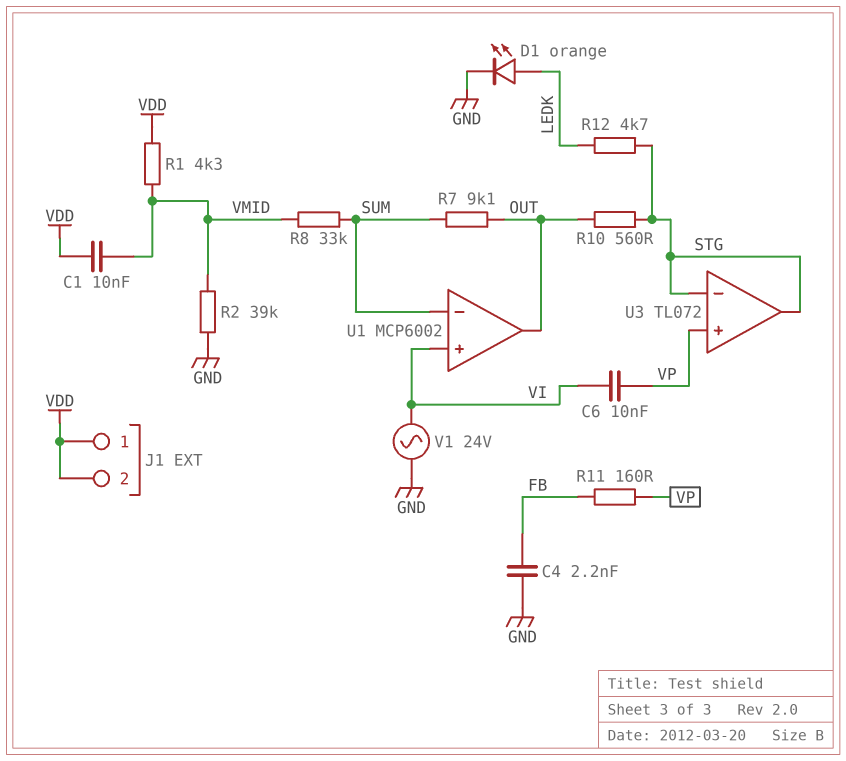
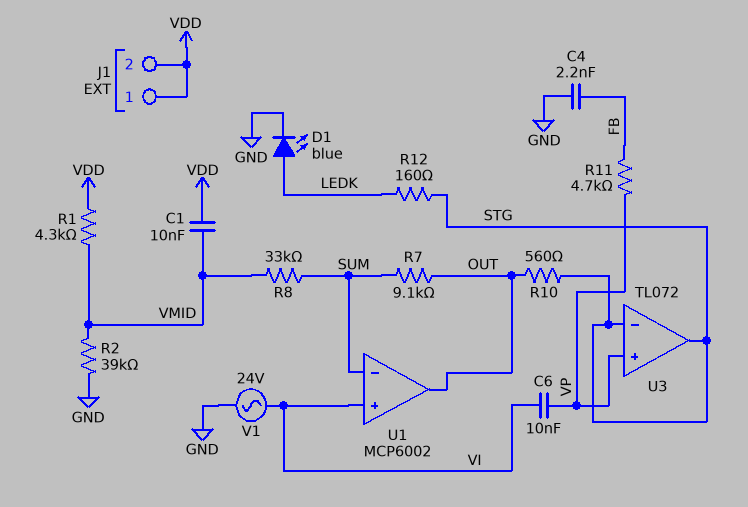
D1: LED orange (A LEDK, K GND) -> LED blue (A LEDK, K GND)
R11: 160 (FB, VP) -> 4.7k (FB, VP)
R12: 4.7k (LEDK, STG) -> 160 (LEDK, STG)

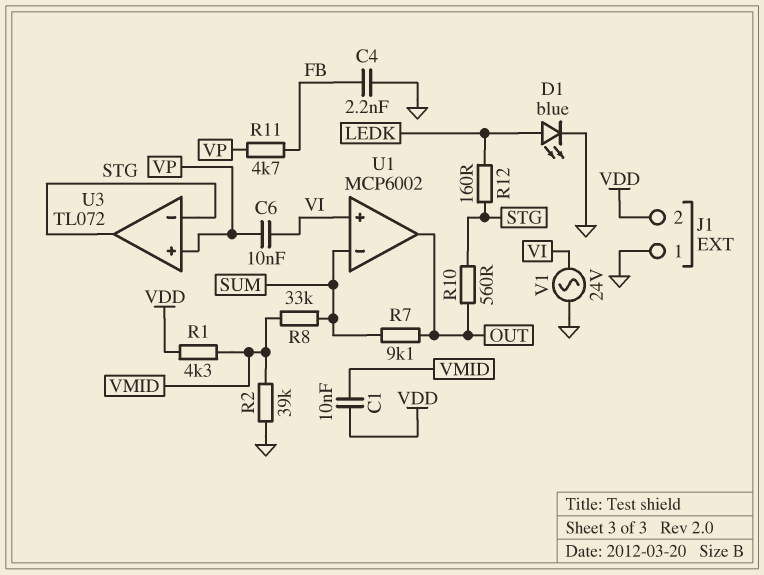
J1 pin 1: VDD -> GND

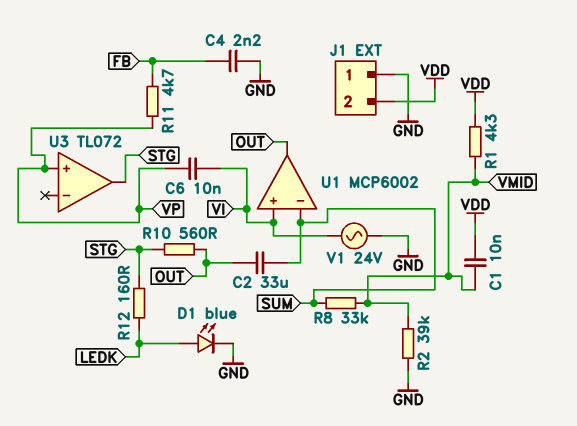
C2: none -> 33uF (OUT, SUM)
R7: 9.1k (OUT, SUM) -> none
U3 pin in-: STG -> none

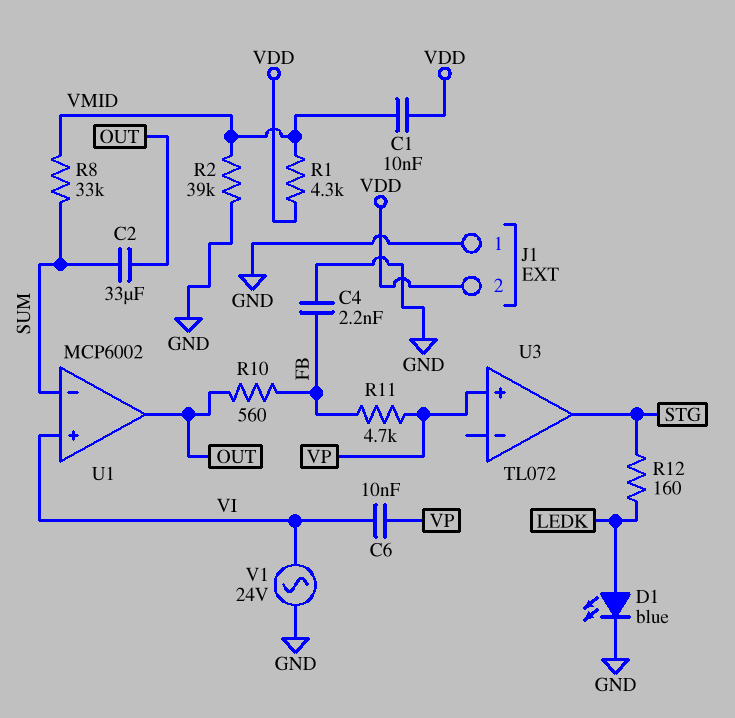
R10: 560 (OUT, STG) -> 560 (FB, OUT)

